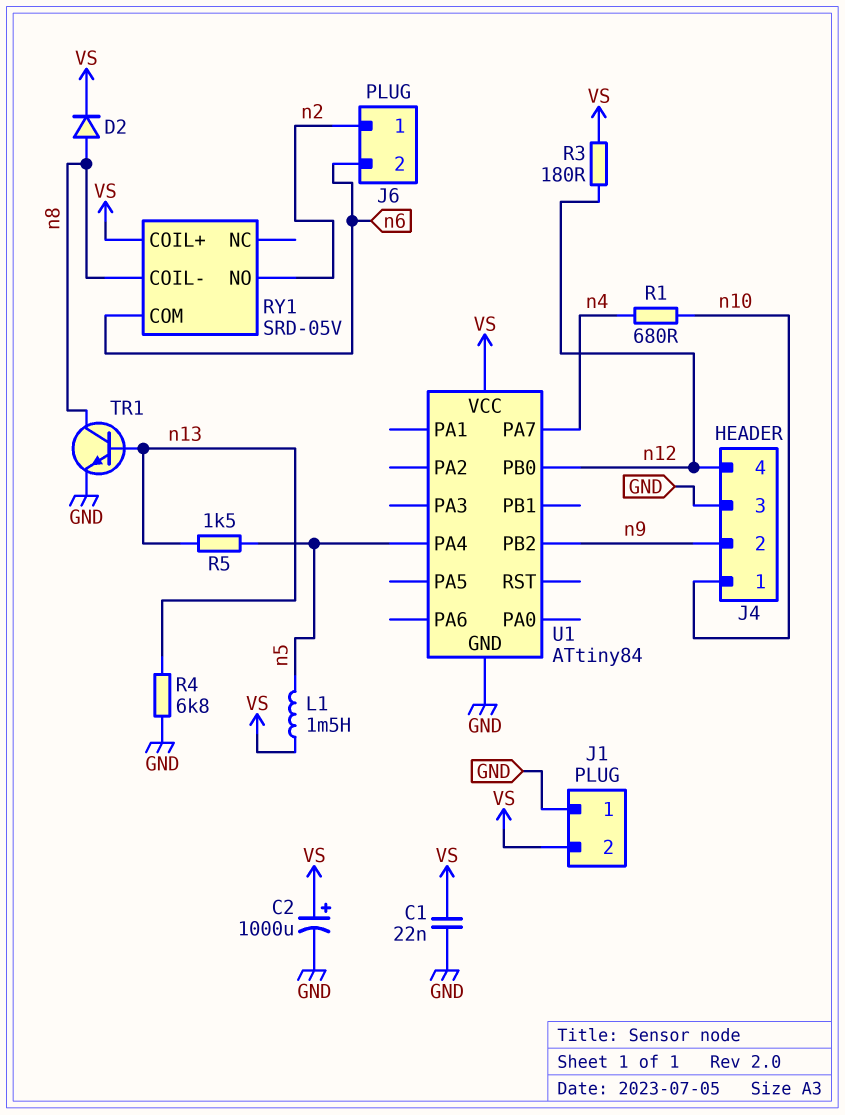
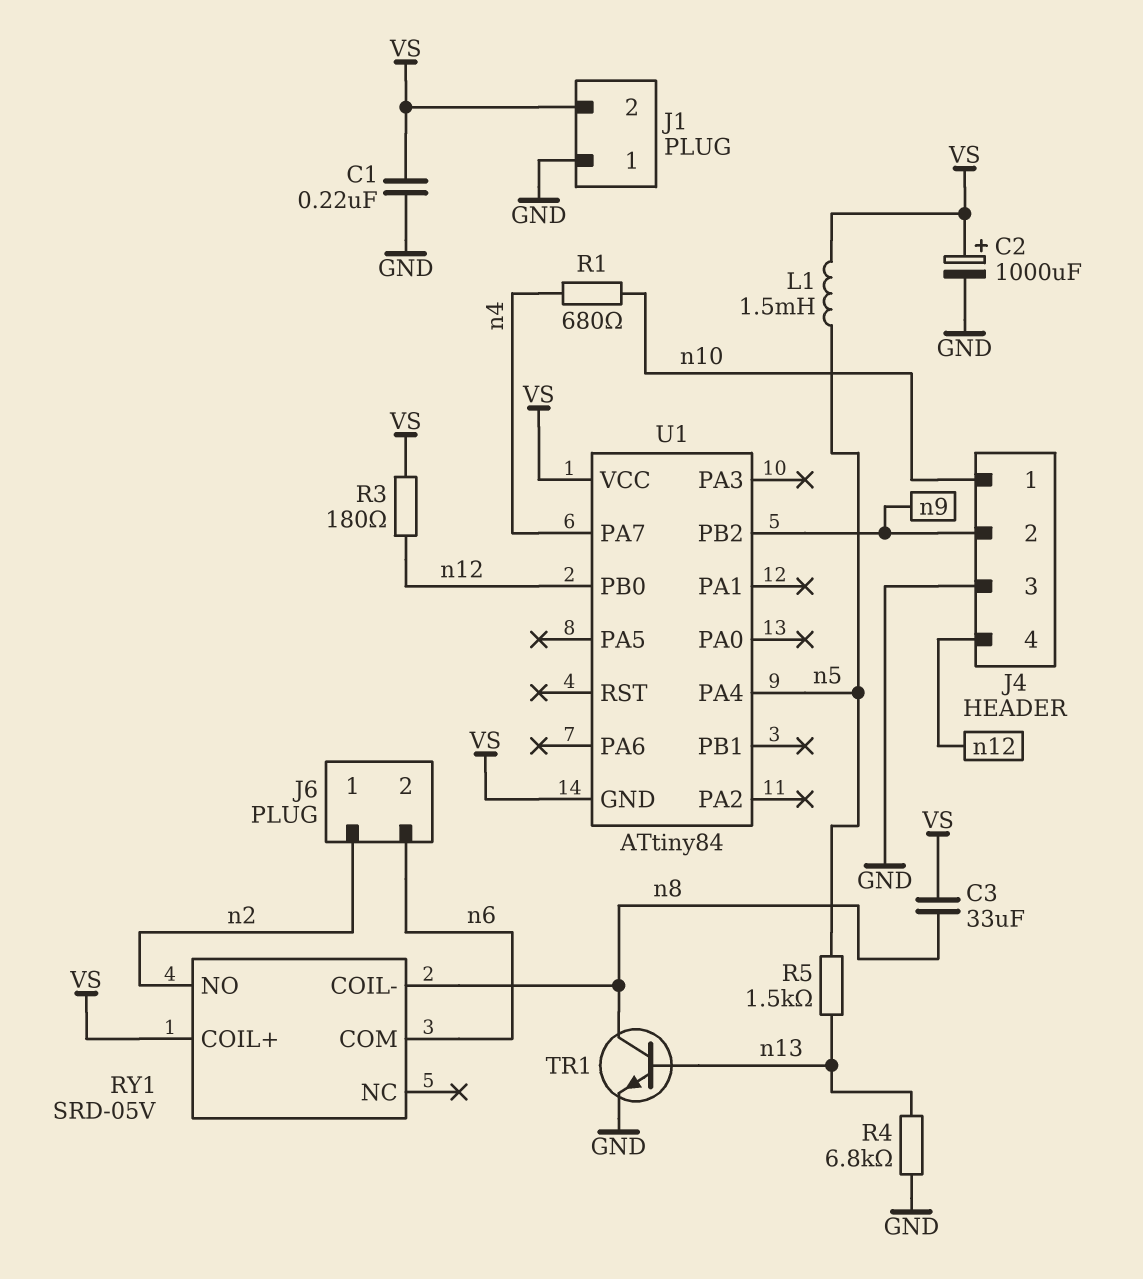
C1: 22nF (GND, VS) -> 220nF (GND, VS)
C3: none -> 33uF (VS, n8)
D2: diode (A n8, K VS) -> none
U1 pin GND: GND -> VS

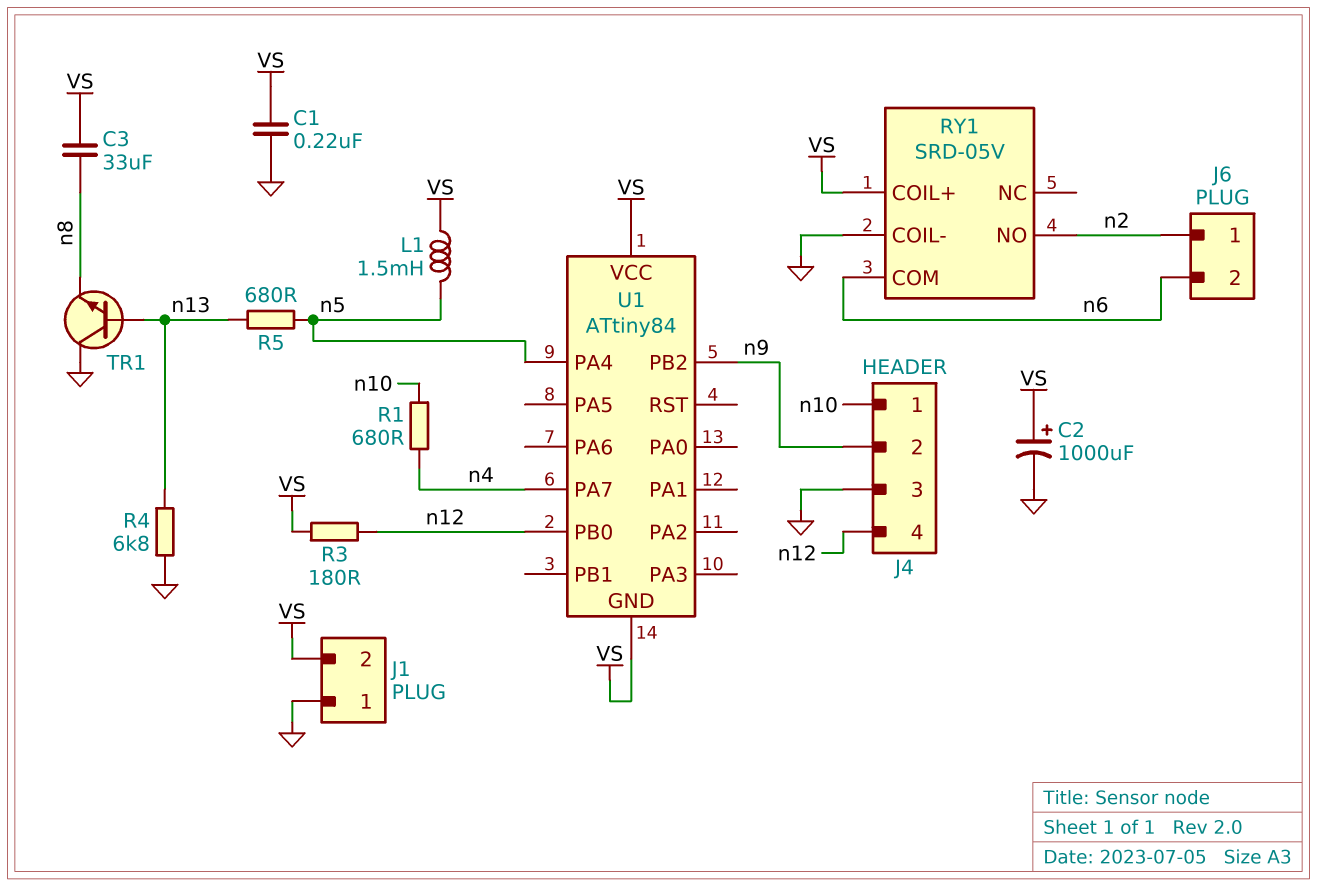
R5: 1.5k (n5, n13) -> 680 (n5, n13)
RY1 pin COIL-: n8 -> GND
TR1: NPN (B n13, C n8, E GND) -> NPN (B n13, C GND, E n8)

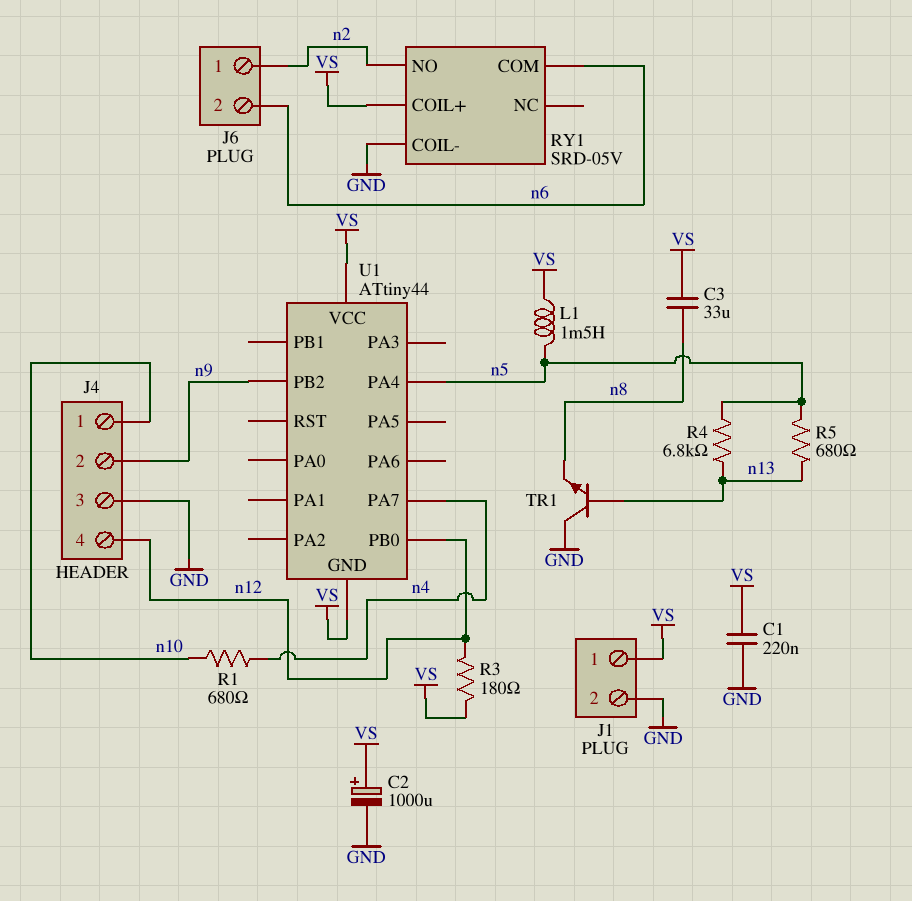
J1 pin 1: GND -> VS
J1 pin 2: VS -> GND
R4: 6.8k (GND, n13) -> 6.8k (n5, n13)
U1: ATtiny84 -> ATtiny44

